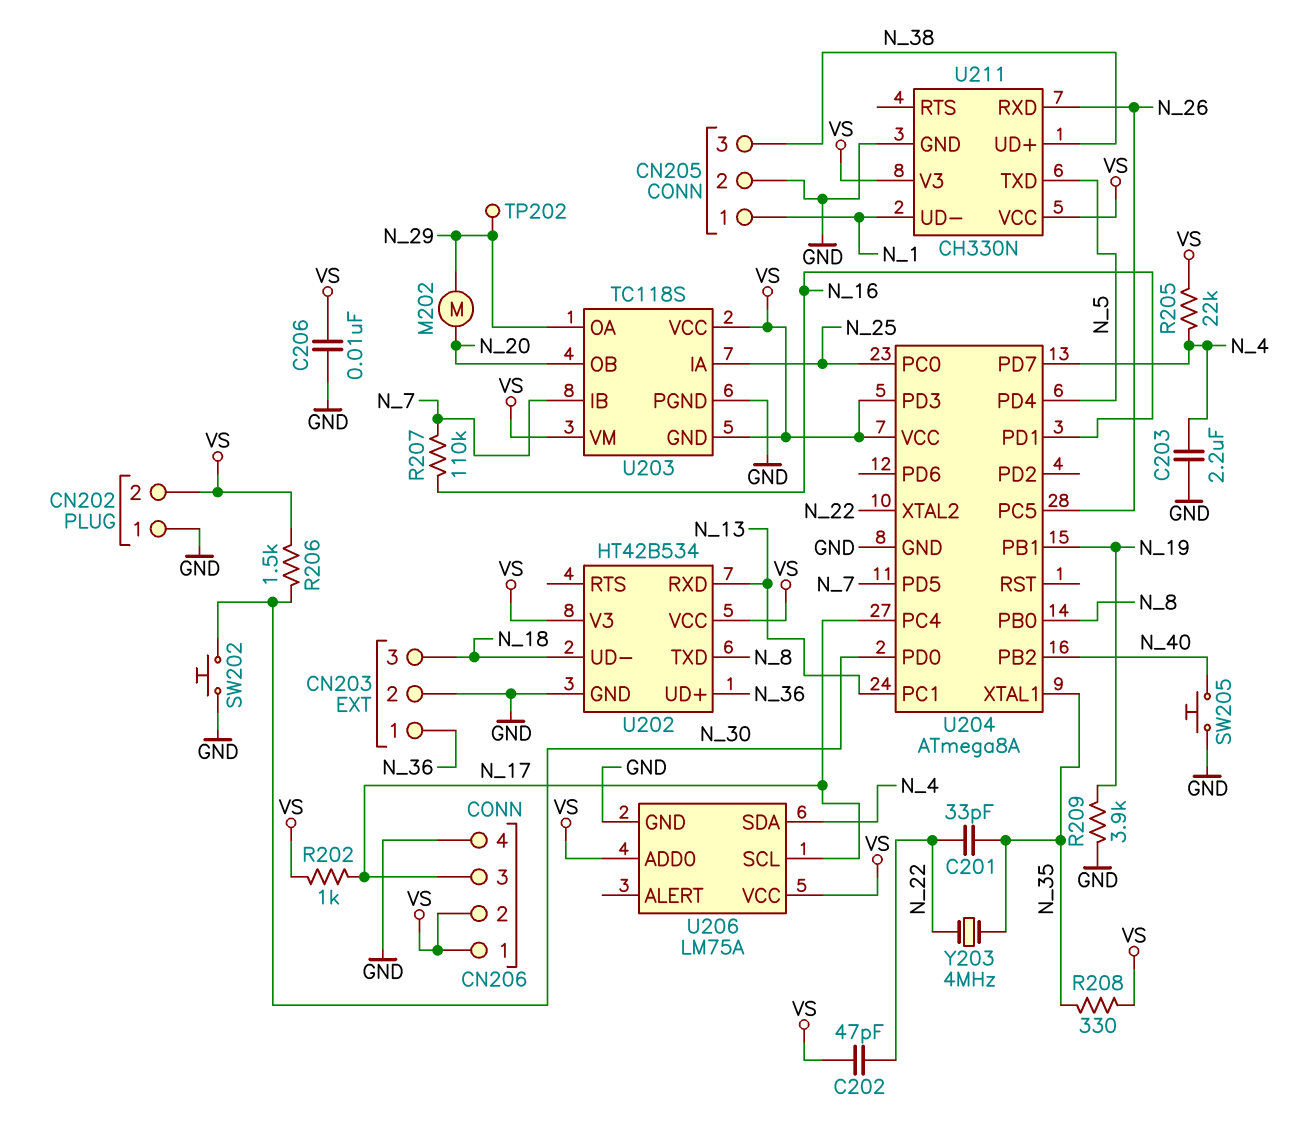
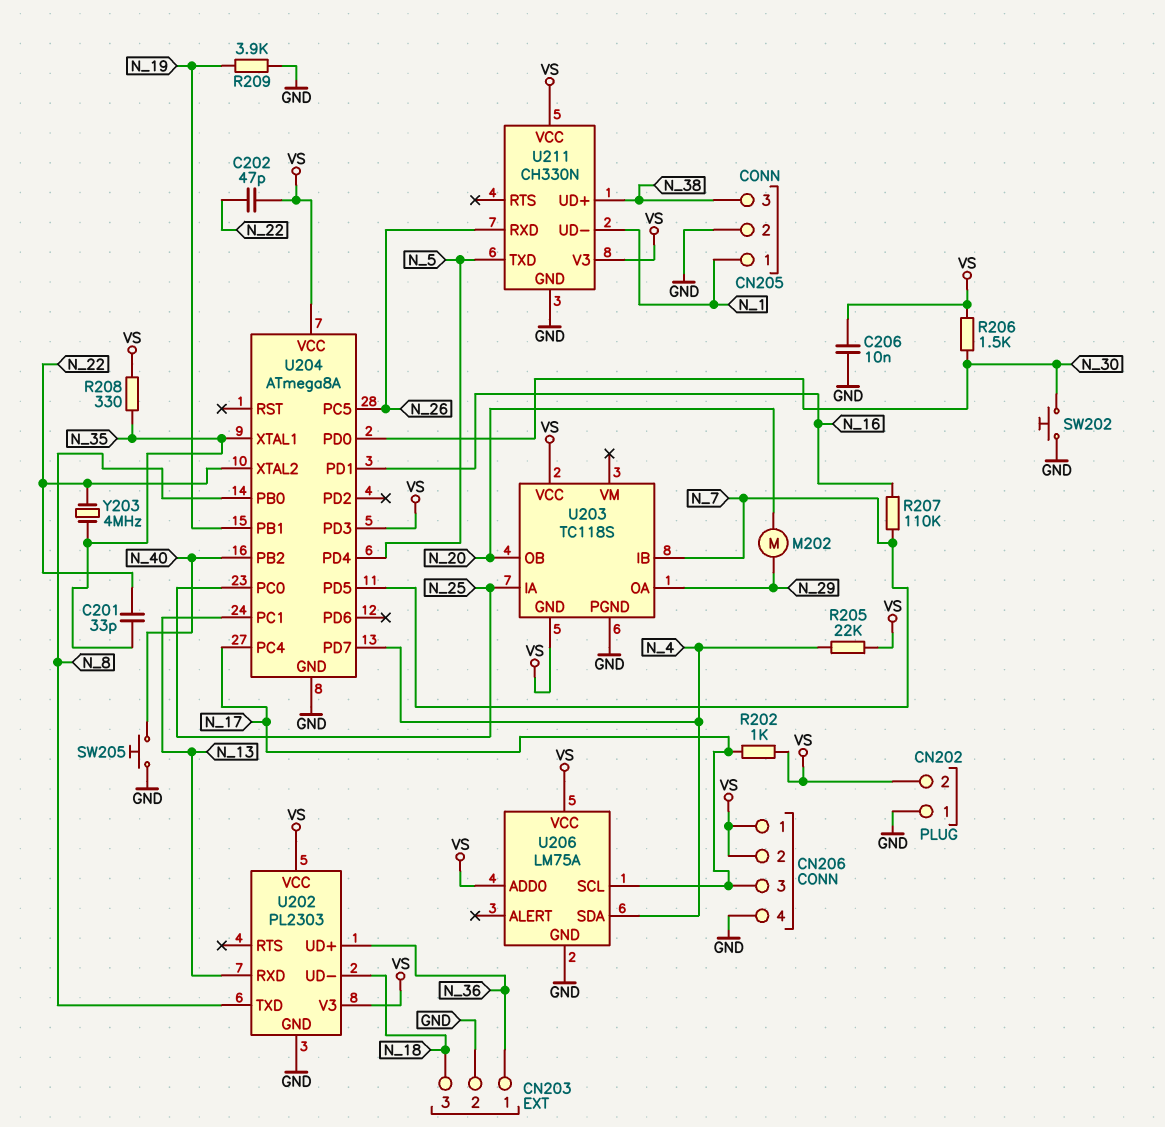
C203: 2.2uF (GND, N_4) -> none
TP202: test point (N_29) -> none
U202: HT42B534 -> PL2303
U203 pin VM: VS -> none

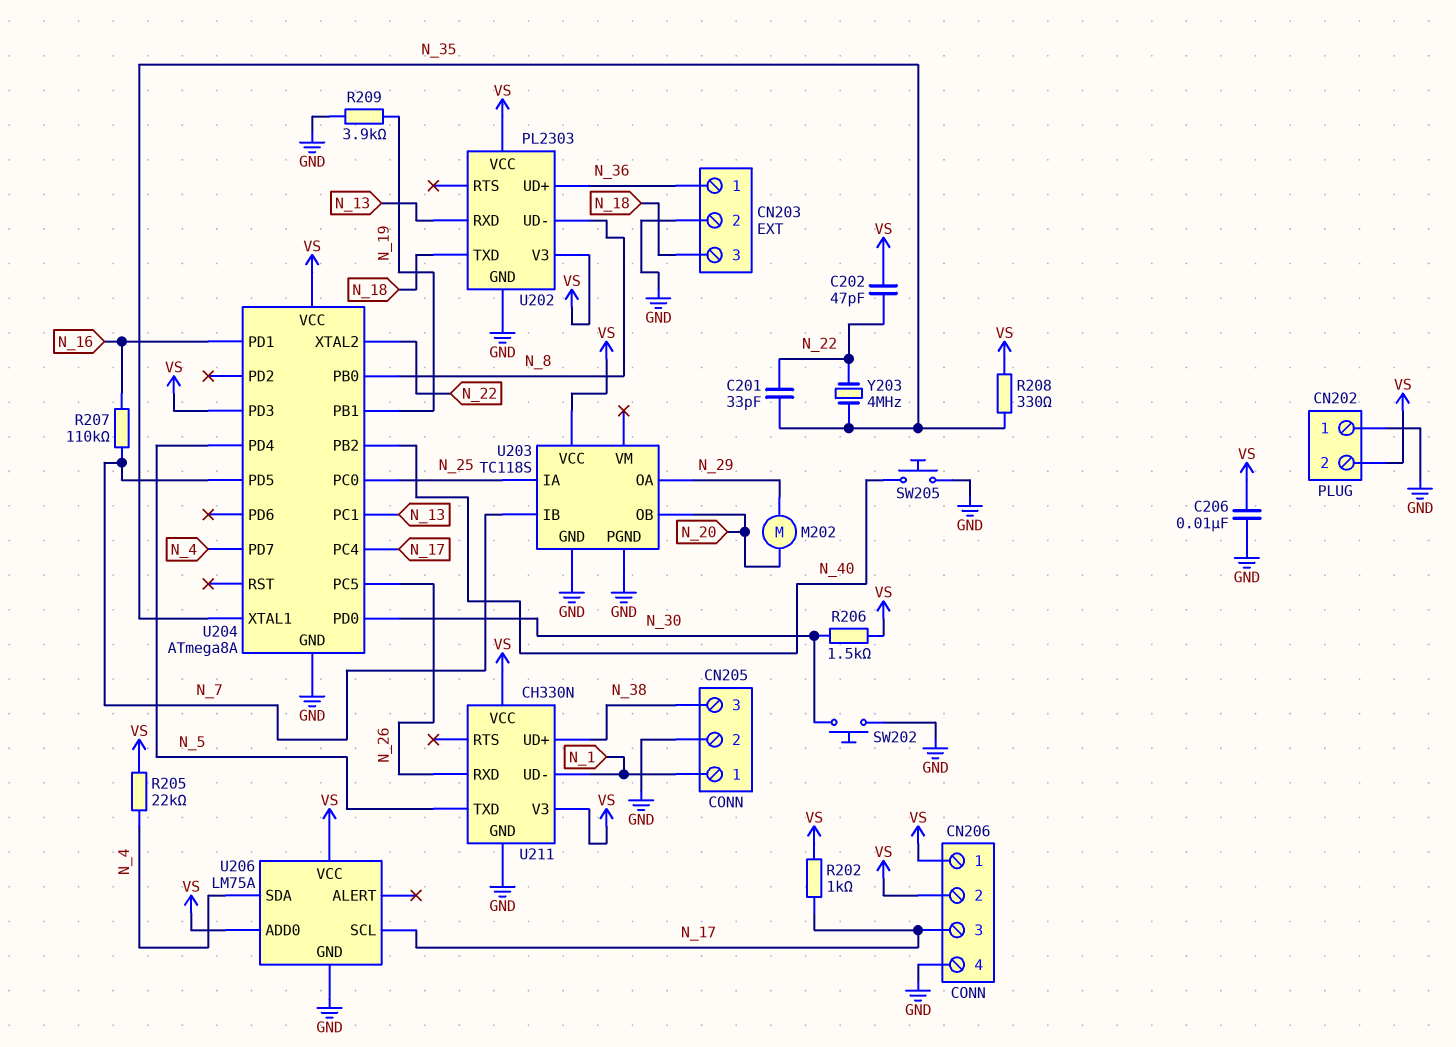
U202 pin TXD: N_8 -> N_18
U202 pin UD-: N_18 -> N_8
U203 pin GND: VS -> GND

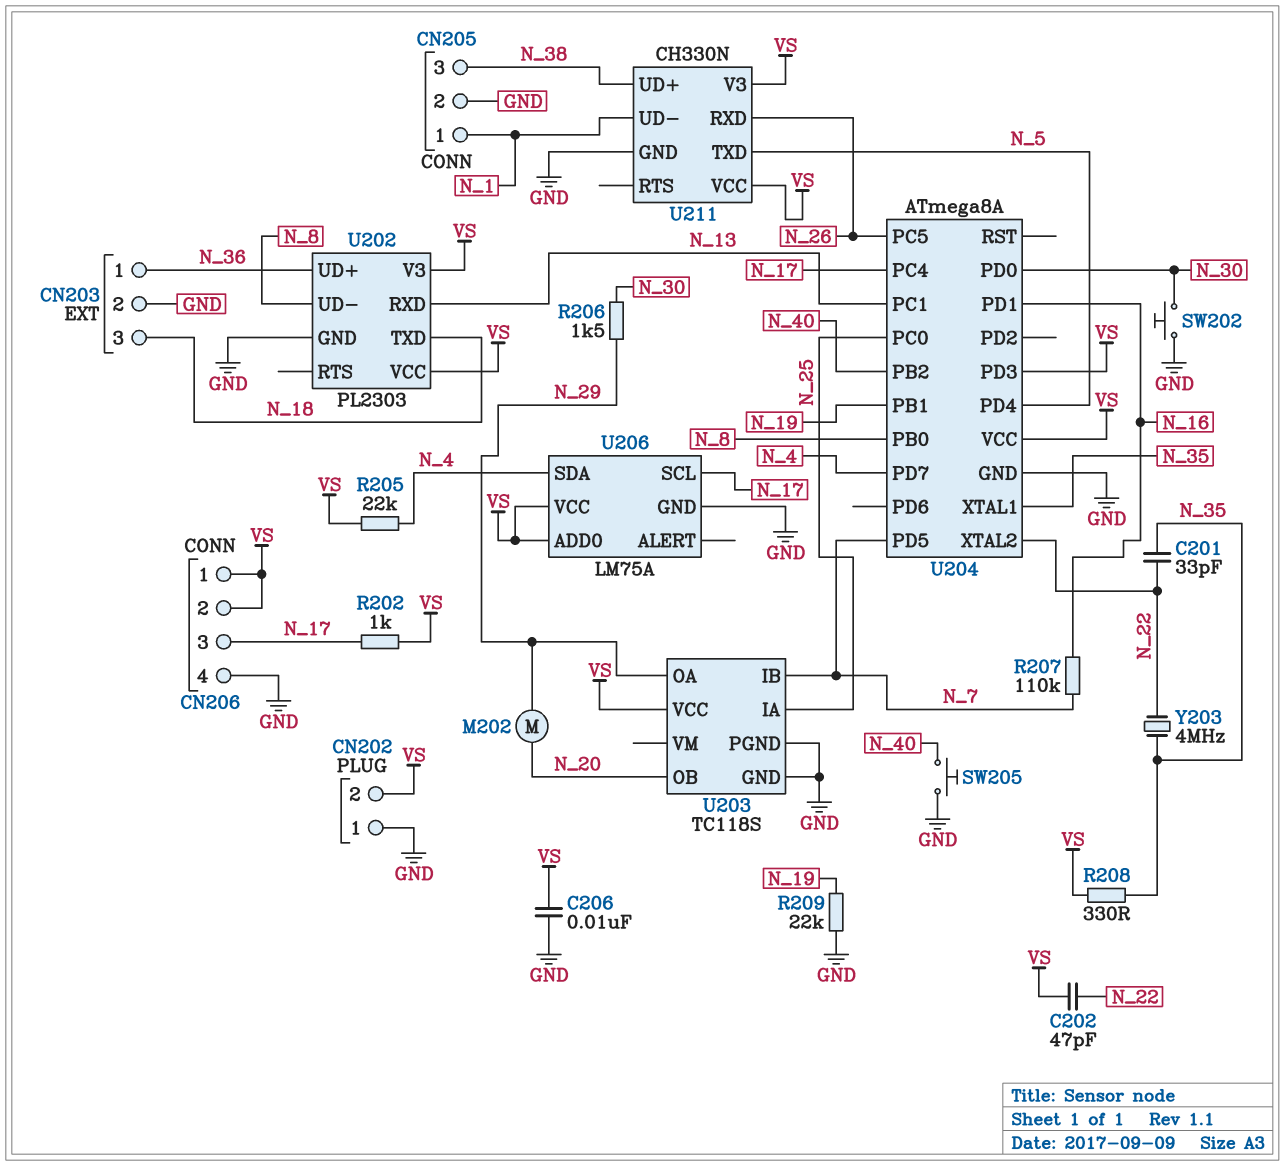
R206: 1.5k (N_30, VS) -> 1.5k (N_29, N_30)
R209: 3.9k (GND, N_19) -> 22k (GND, N_19)

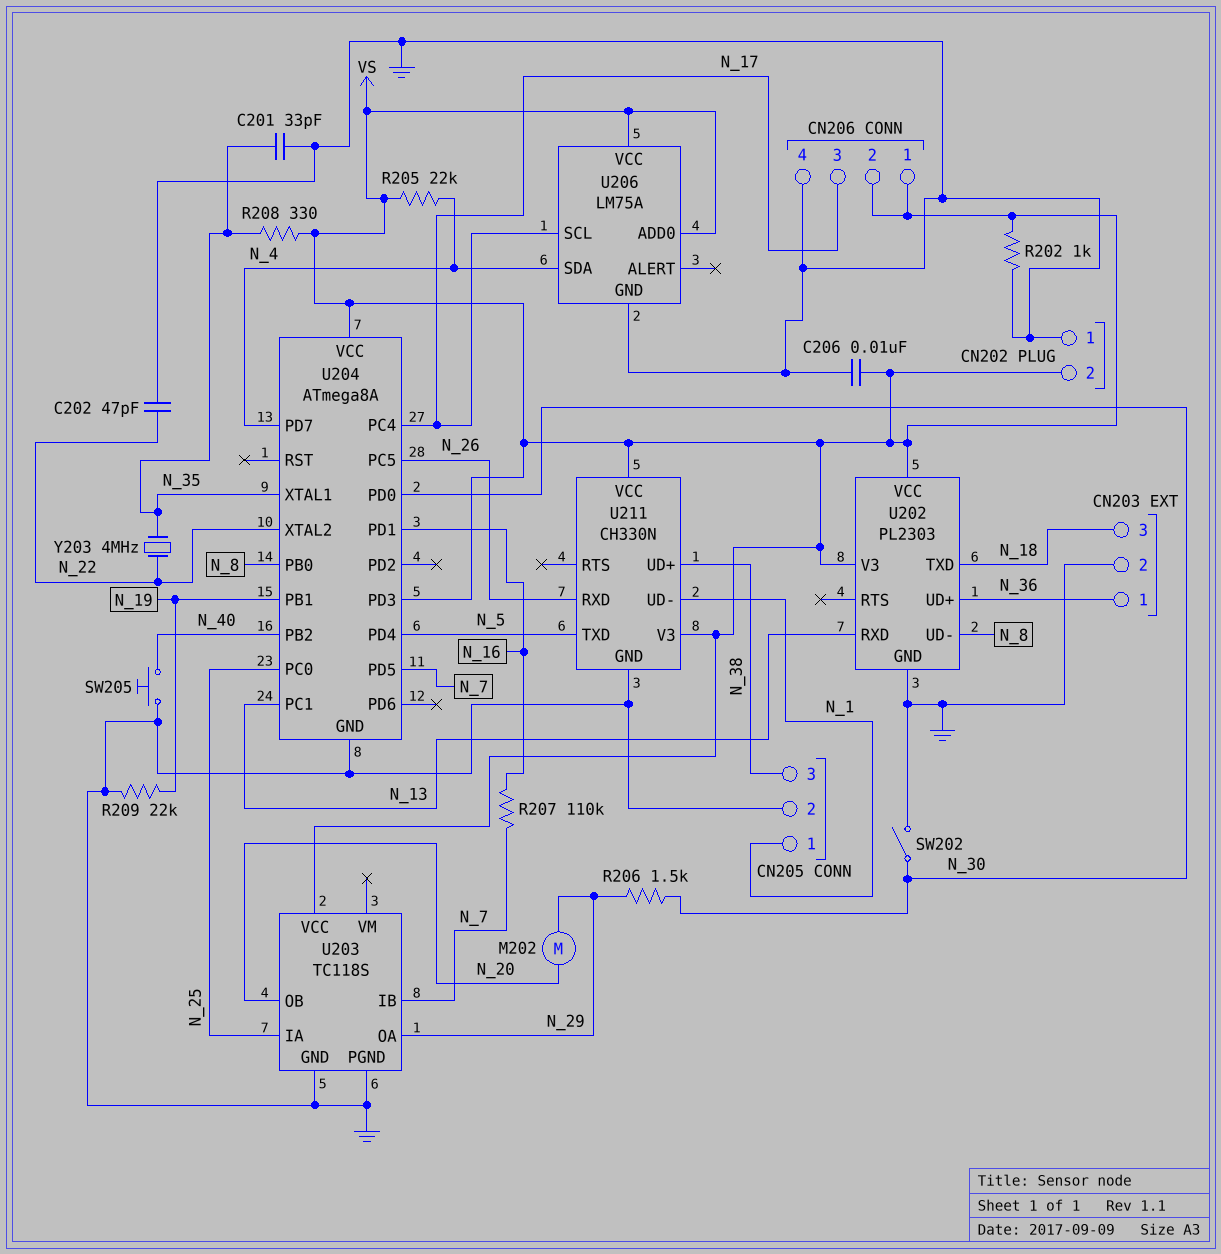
C201: 33pF (N_22, N_35) -> 33pF (GND, N_35)
C202: 47pF (N_22, VS) -> 47pF (GND, N_22)
R202: 1k (N_17, VS) -> 1k (GND, VS)
SW202: button (GND, N_30) -> switch (GND, N_30)

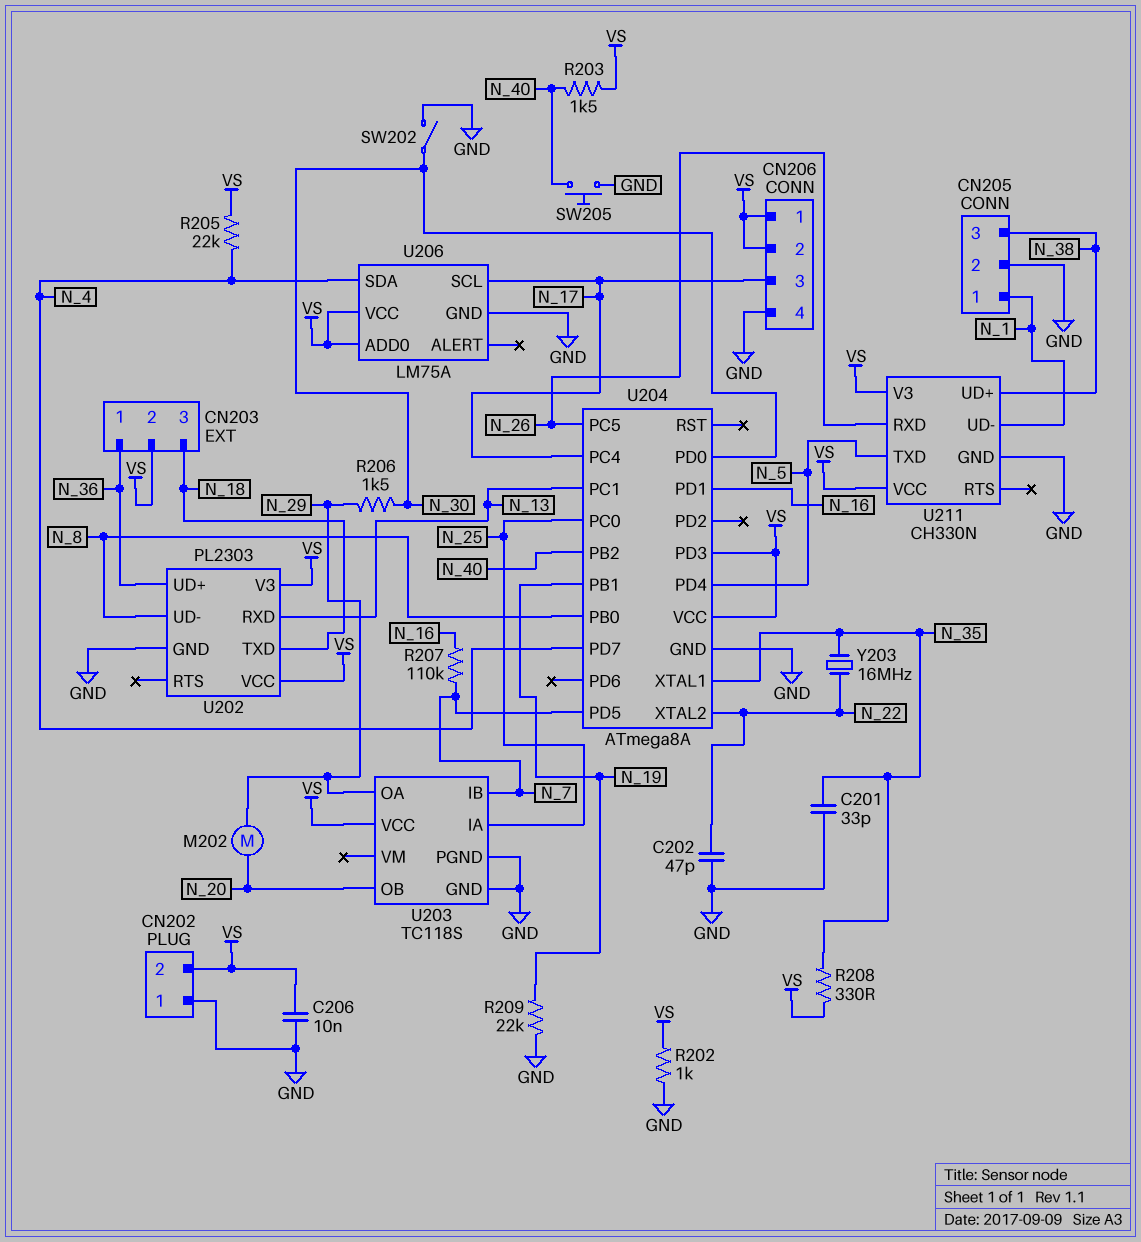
CN203 pin 2: GND -> VS
R203: none -> 1.5k (N_40, VS)
Y203: 4MHz (N_22, N_35) -> 16MHz (N_22, N_35)

